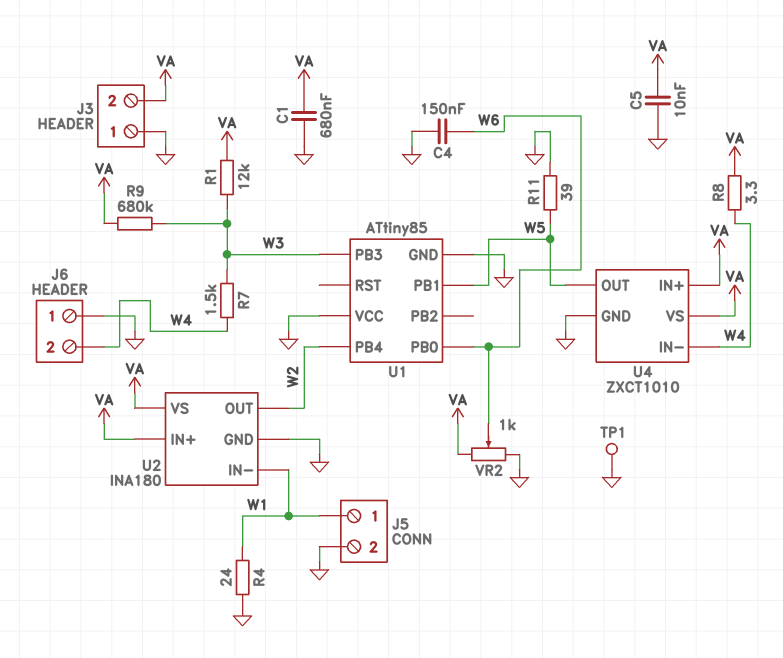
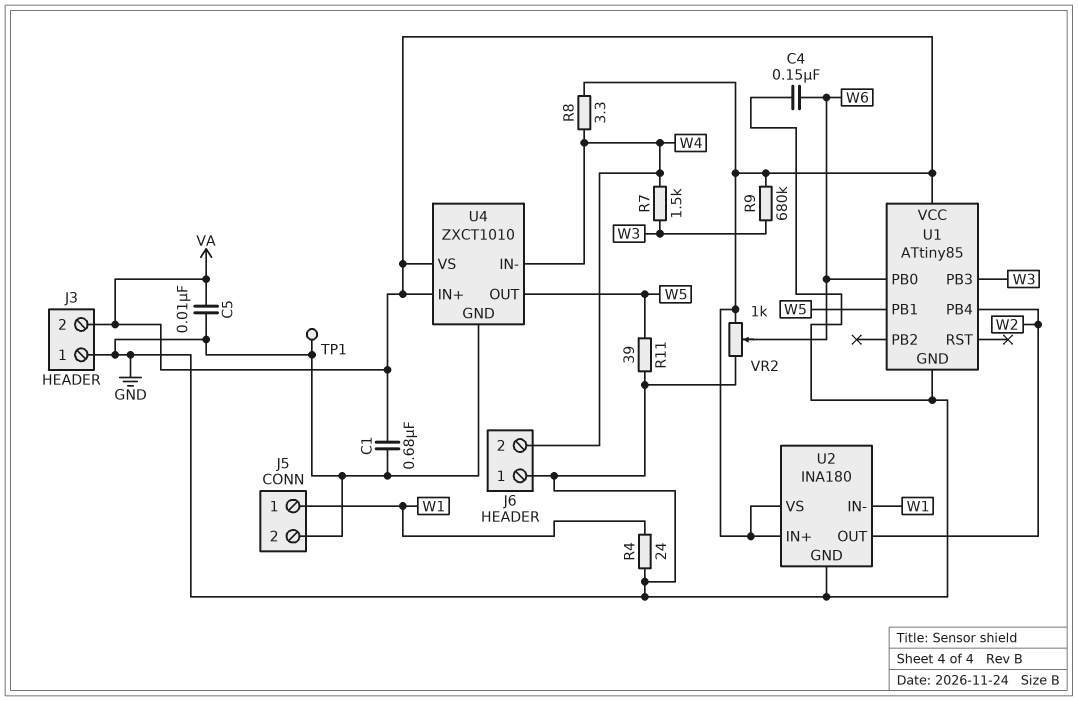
R1: 12k (VA, W3) -> none
U1 pin VCC: GND -> VA

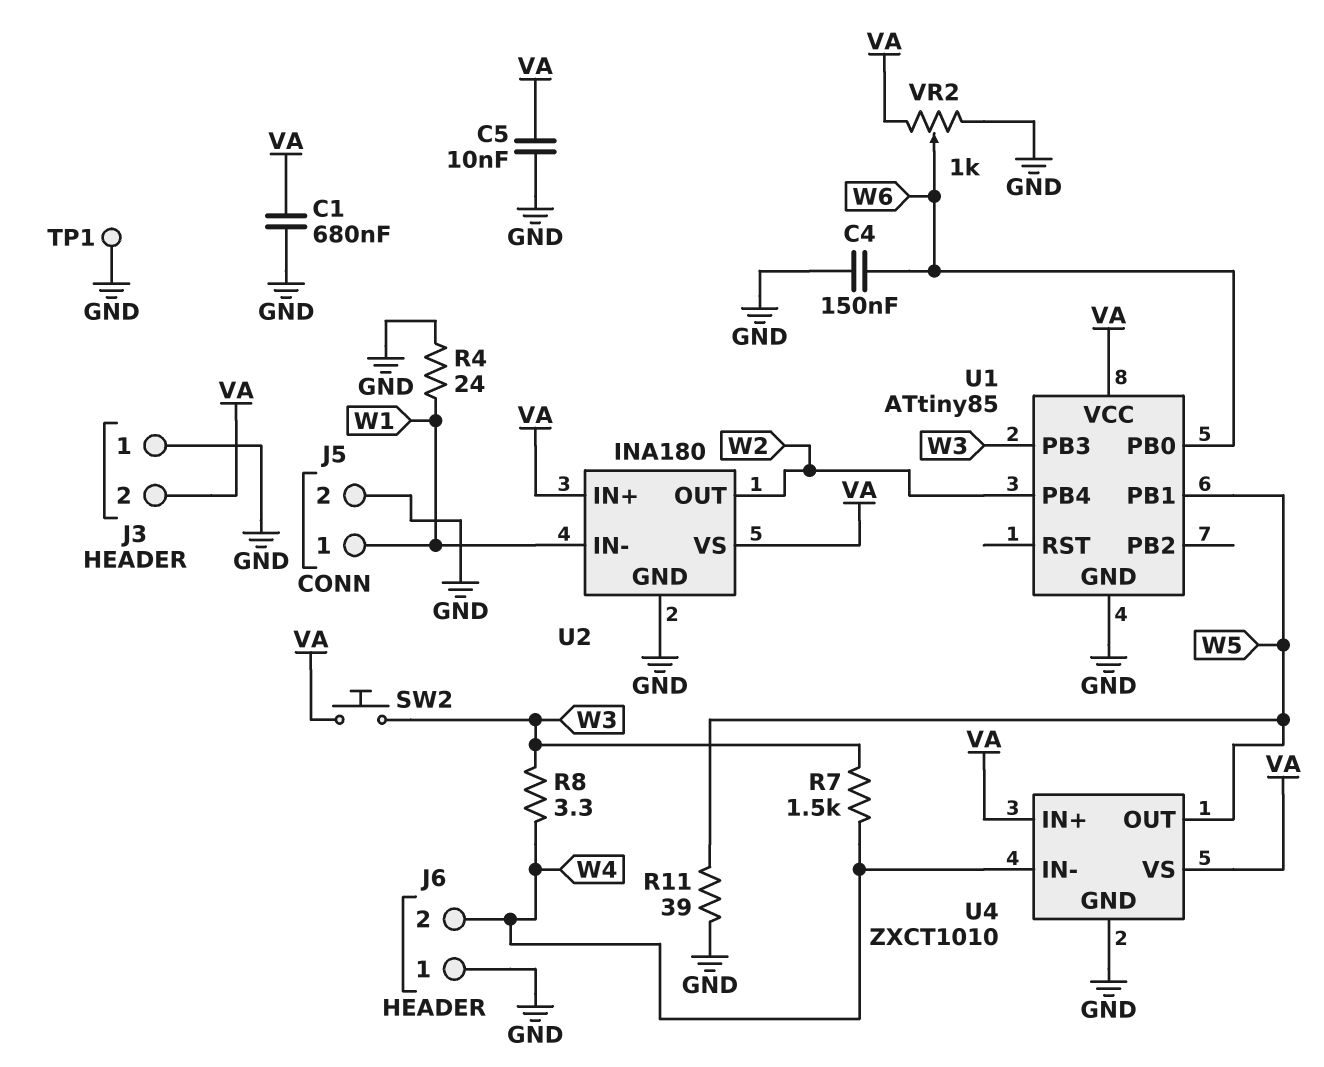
R8: 3.3 (VA, W4) -> 3.3 (W3, W4)
R9: 680k (VA, W3) -> none
SW2: none -> button (VA, W3)

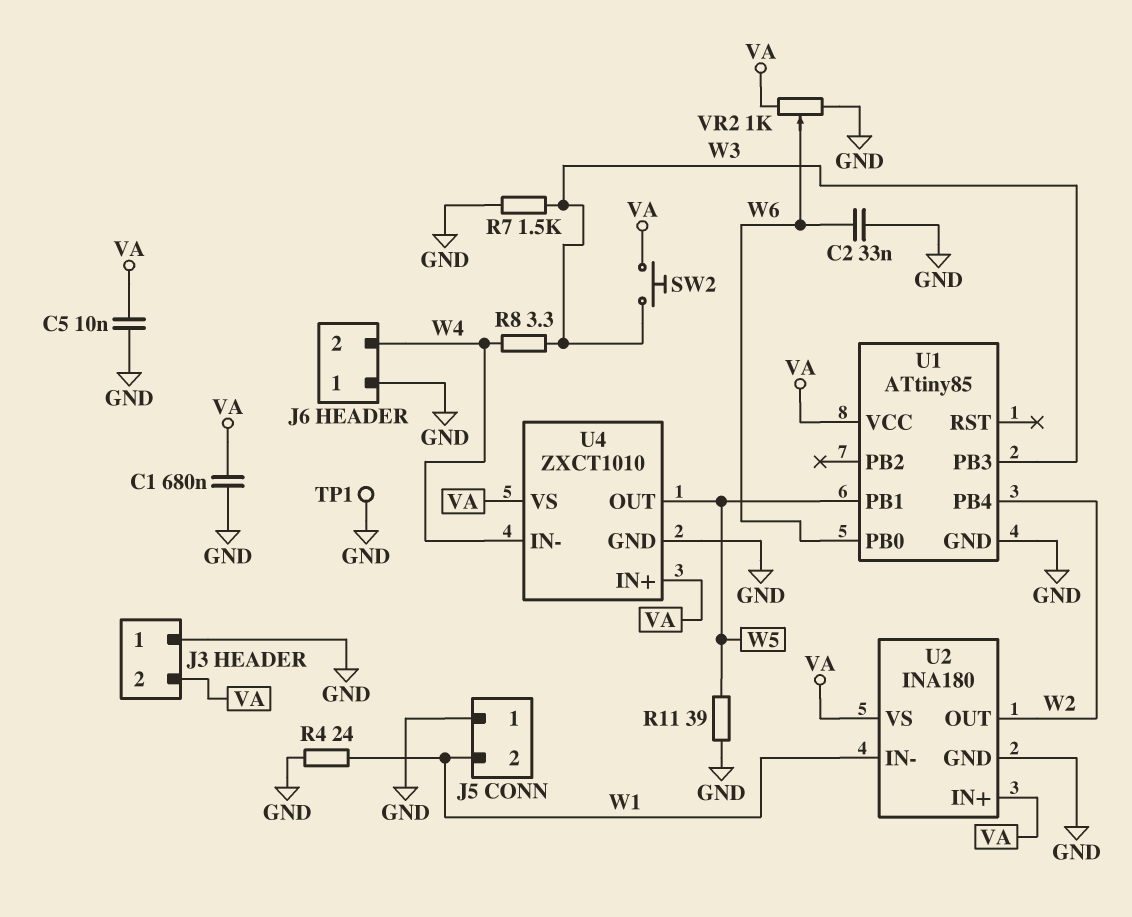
C2: none -> 33nF (GND, W6)
C4: 150nF (GND, W6) -> none
J5 pin 1: W1 -> GND
J5 pin 2: GND -> W1
R7: 1.5k (W3, W4) -> 1.5k (GND, W3)

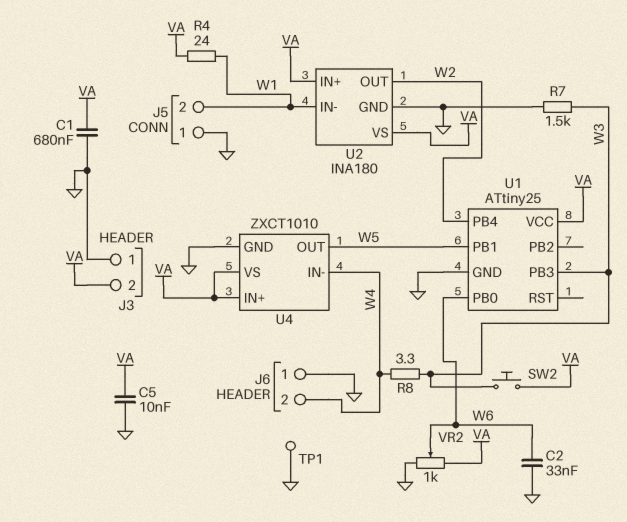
R4: 24 (GND, W1) -> 24 (VA, W1)
R11: 39 (GND, W5) -> none
U1: ATtiny85 -> ATtiny25

